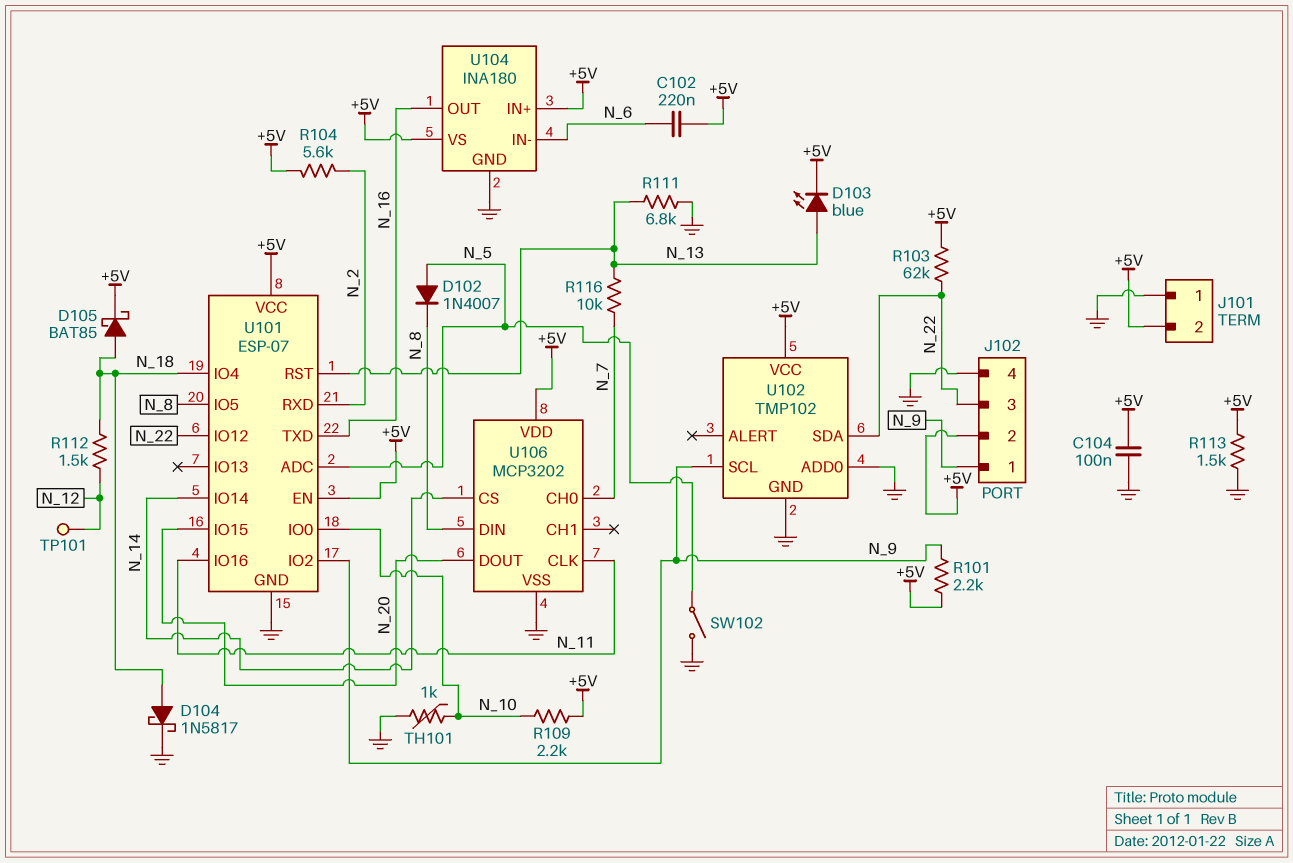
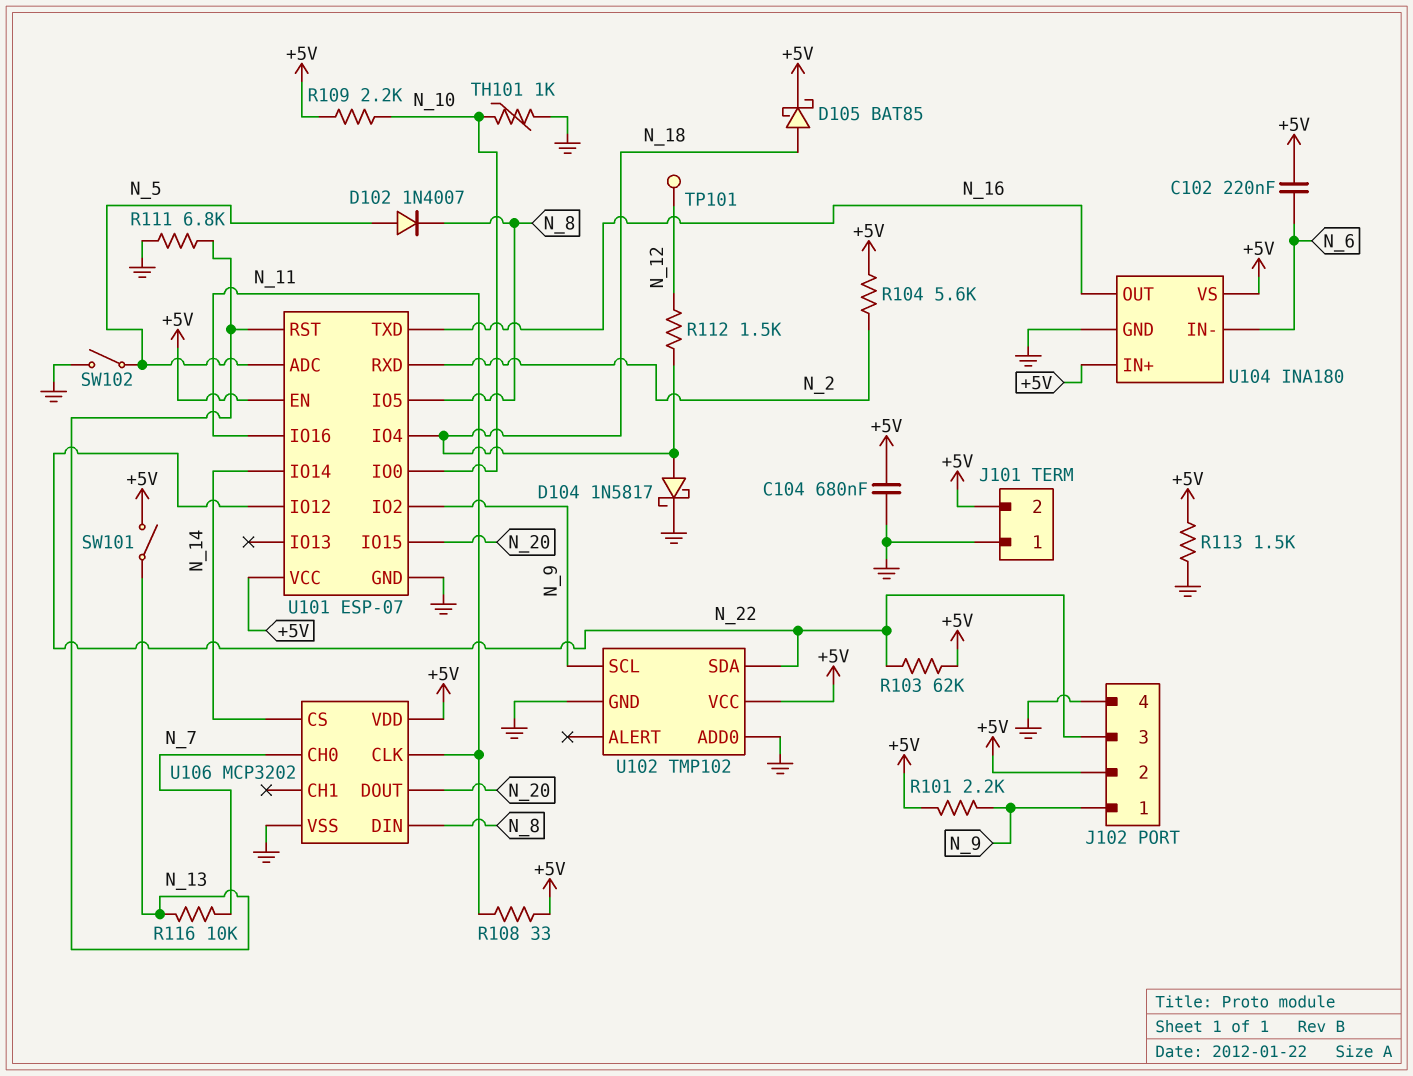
C104: 100nF (+5V, GND) -> 680nF (+5V, GND)
D103: LED blue (A N_13, K +5V) -> none
R108: none -> 33 (+5V, N_11)
SW101: none -> switch (+5V, N_13)

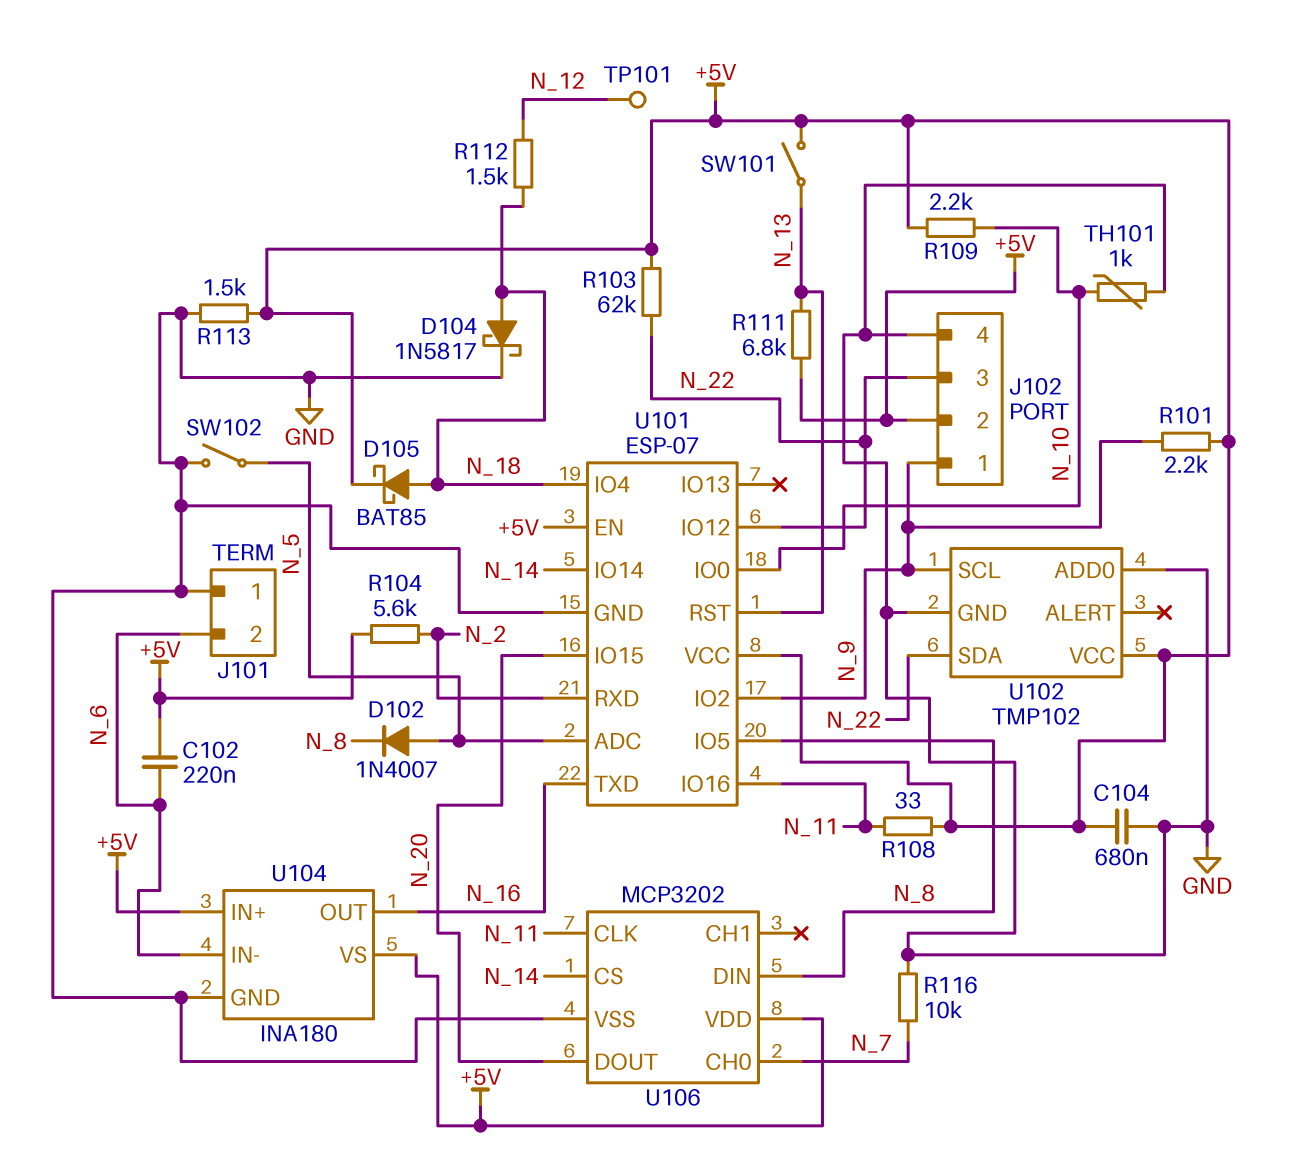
J101 pin 2: +5V -> N_6
R111: 6.8k (GND, N_13) -> 6.8k (+5V, N_13)
R116: 10k (N_7, N_13) -> 10k (GND, N_7)

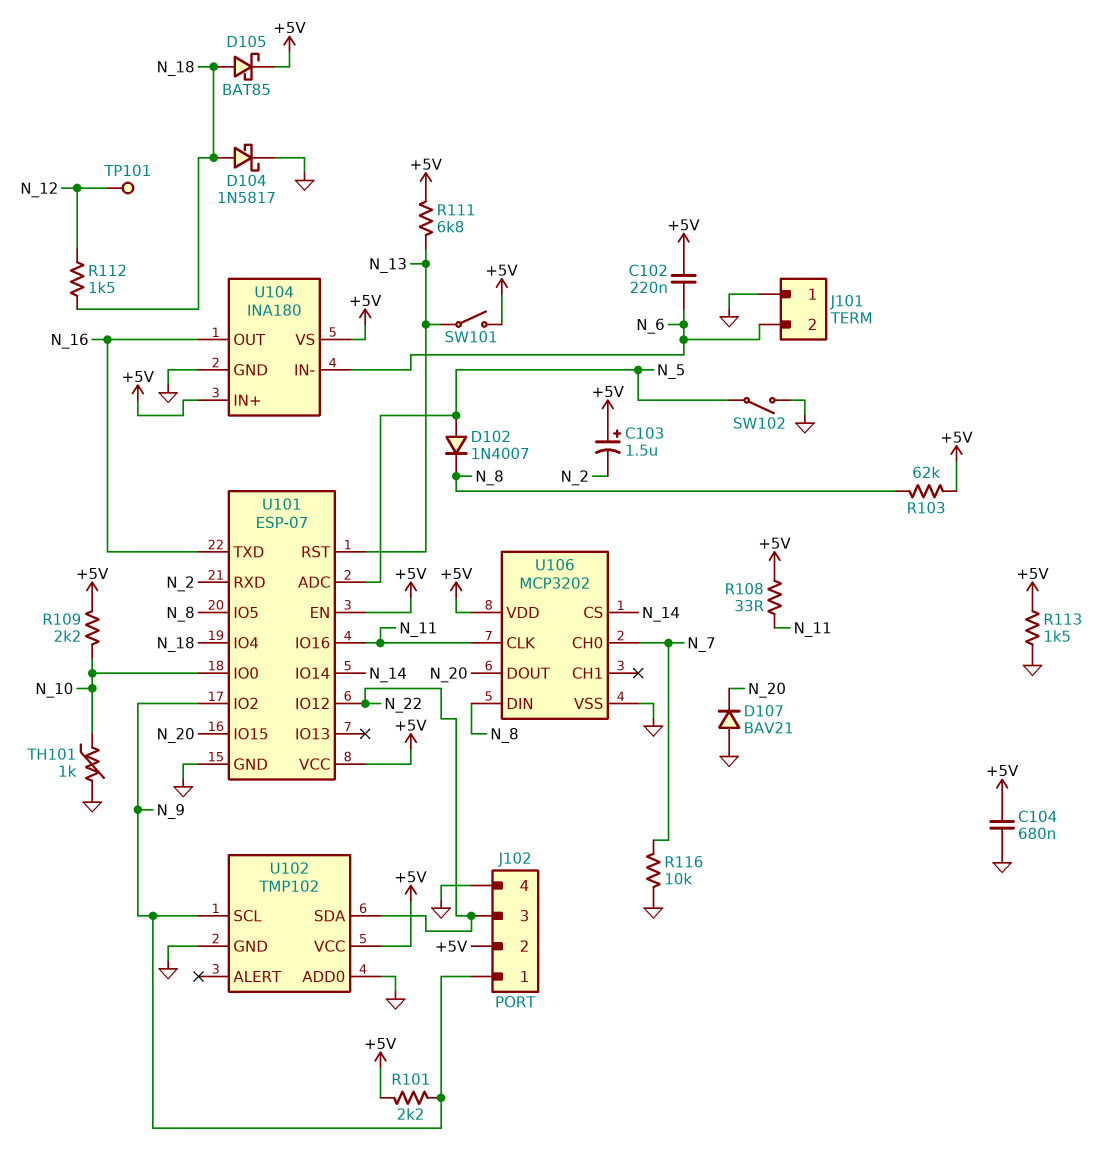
C103: none -> 1.5uF (plus +5V, minus N_2)
D107: none -> diode BAV21 (A GND, K N_20)
R103: 62k (+5V, N_22) -> 62k (+5V, N_8)
R104: 5.6k (+5V, N_2) -> none

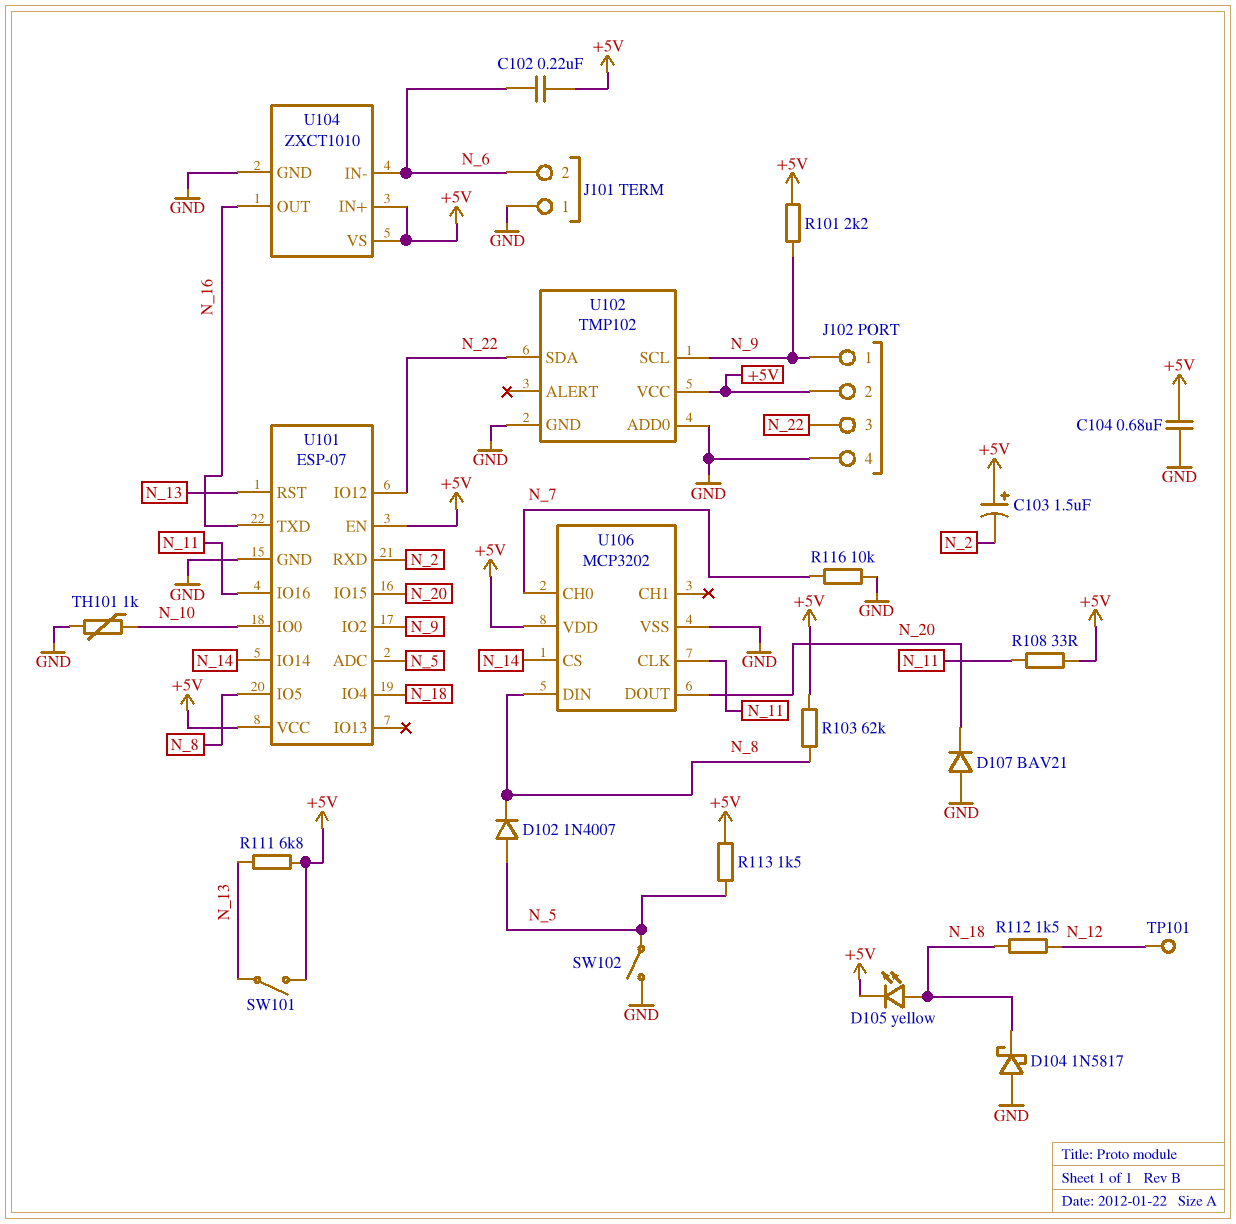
D104: schottky 1N5817 (A N_18, K GND) -> schottky 1N5817 (A GND, K N_18)
D105: schottky BAT85 (A N_18, K +5V) -> LED yellow (A N_18, K +5V)
R109: 2.2k (+5V, N_10) -> none
R113: 1.5k (+5V, GND) -> 1.5k (+5V, N_5)
U104: INA180 -> ZXCT1010

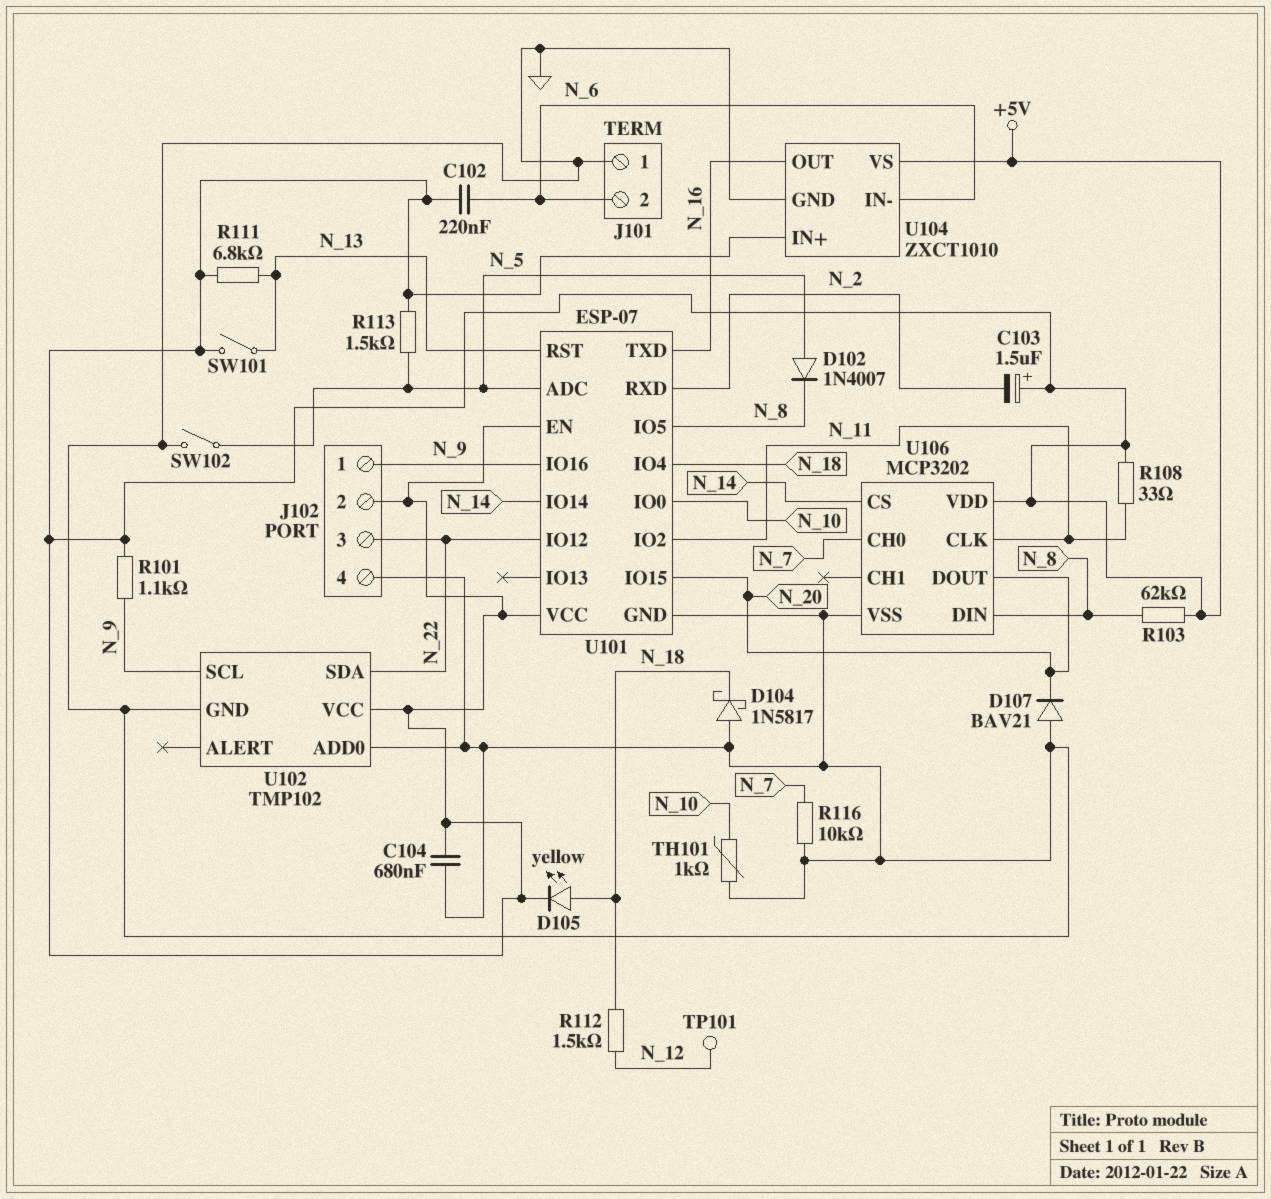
R101: 2.2k (+5V, N_9) -> 1.1k (+5V, N_9)
U101 pin IO2: N_9 -> N_11
U101 pin IO16: N_11 -> N_9

